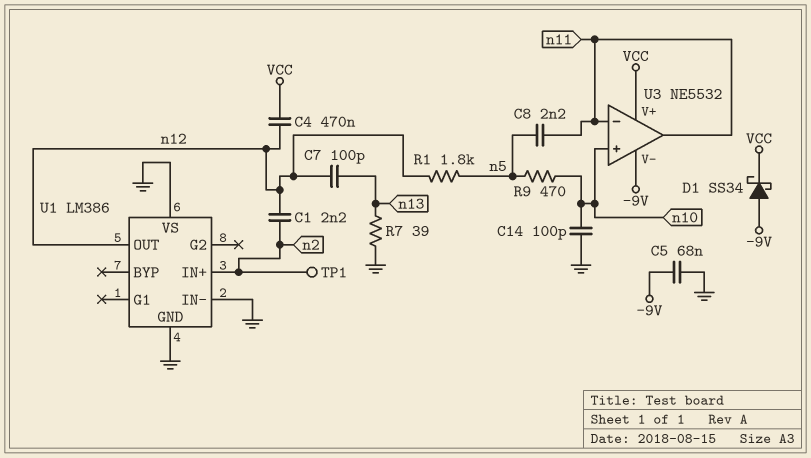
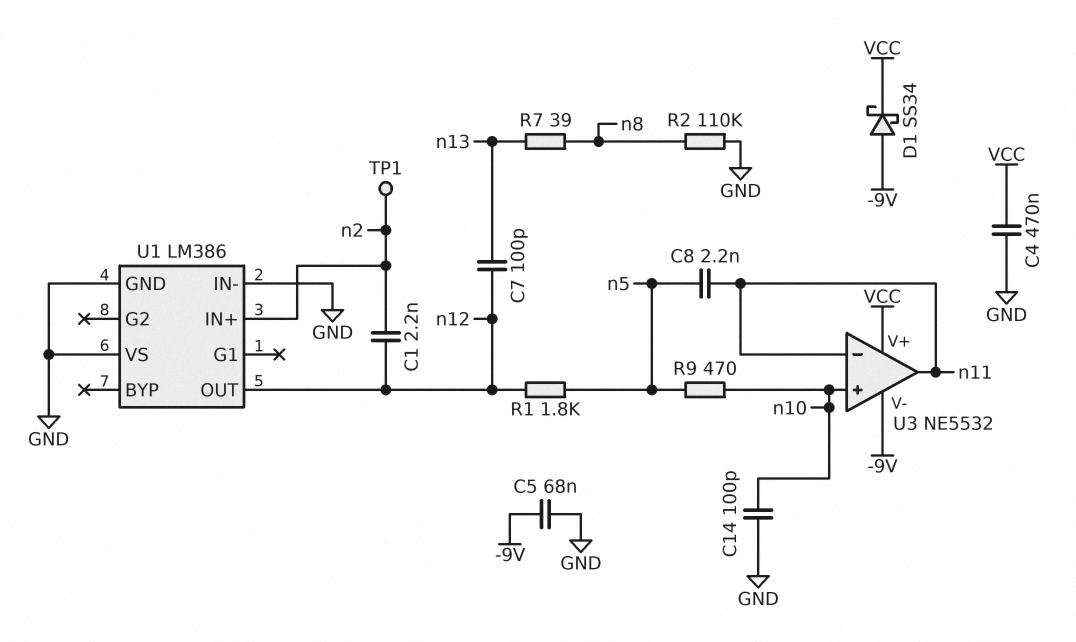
C4: 470nF (VCC, n12) -> 470nF (GND, VCC)
R2: none -> 110k (GND, n8)
R7: 39 (GND, n13) -> 39 (n8, n13)

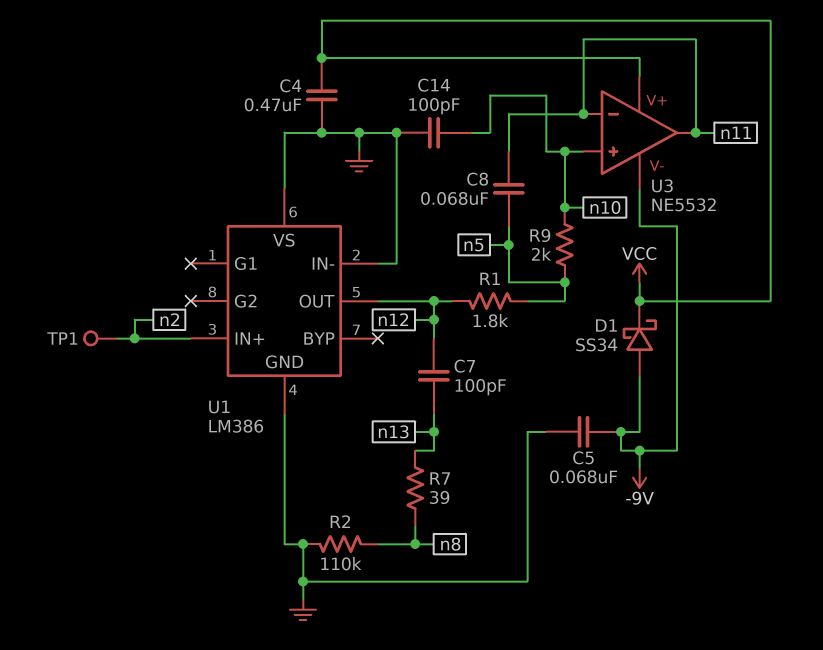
C1: 2.2nF (n2, n12) -> none
C8: 2.2nF (n5, n11) -> 68nF (n5, n11)
R9: 470 (n5, n10) -> 2k (n5, n10)

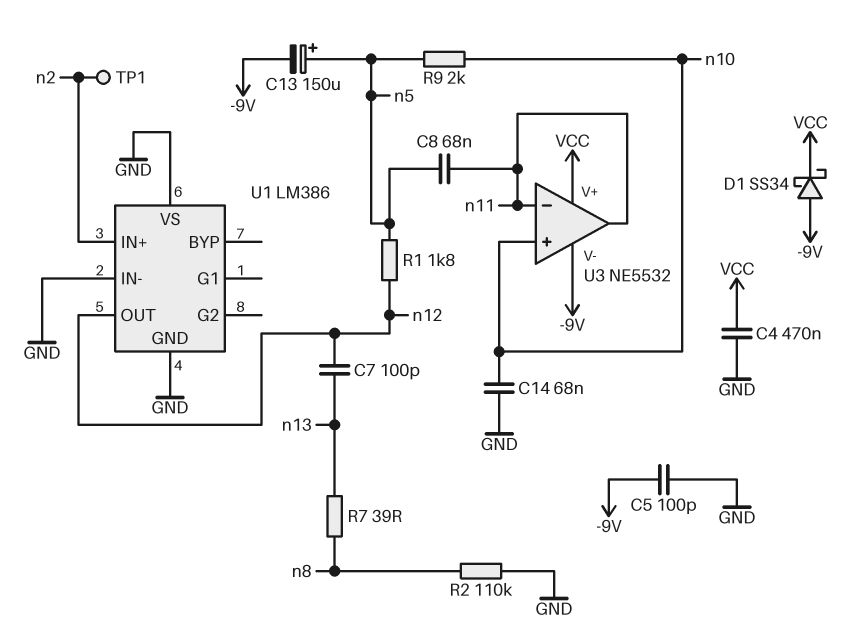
C5: 68nF (-9V, GND) -> 100pF (-9V, GND)
C13: none -> 150uF (plus n5, minus -9V)
C14: 100pF (GND, n10) -> 68nF (GND, n10)

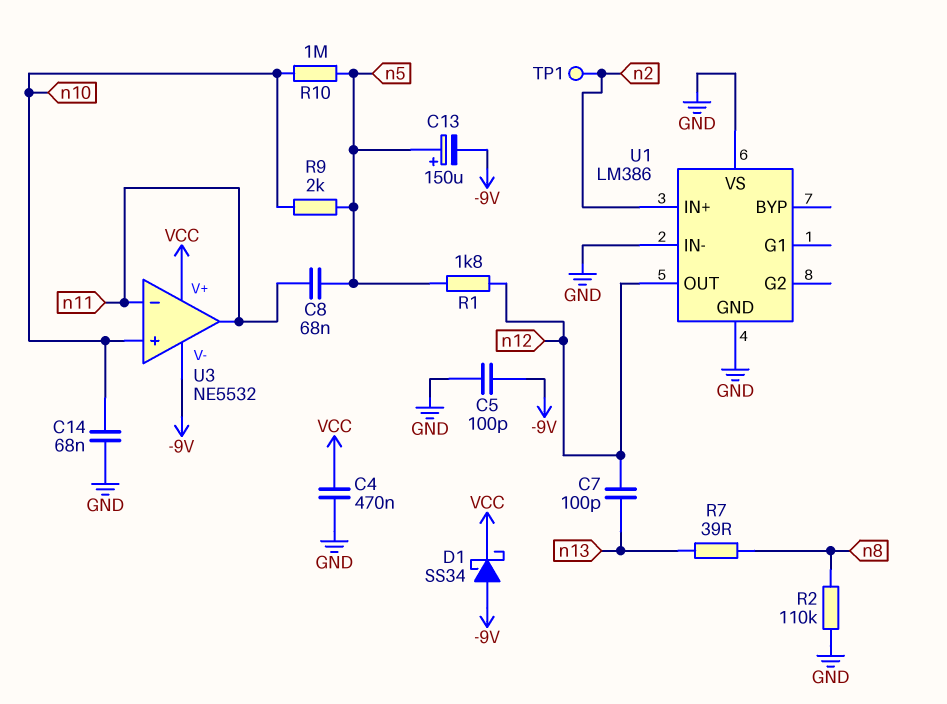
R10: none -> 1M (n5, n10)

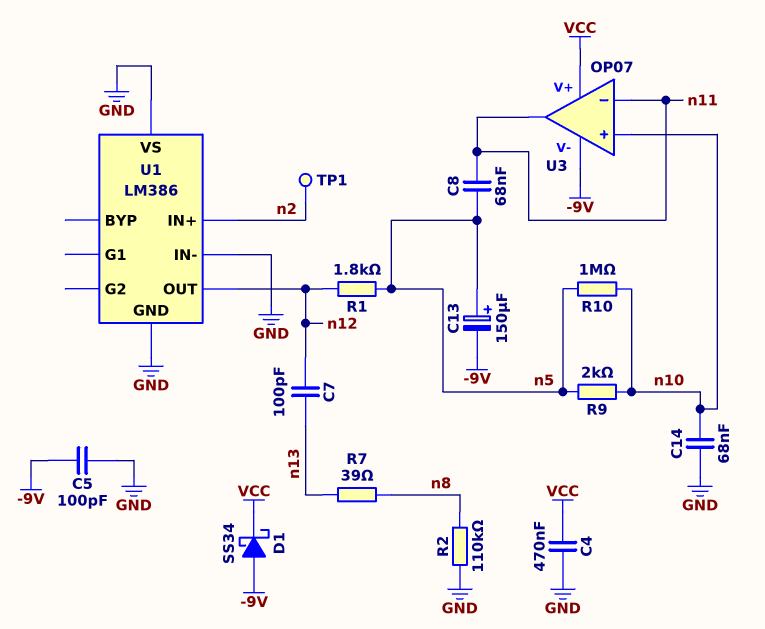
U3: NE5532 -> OP07

